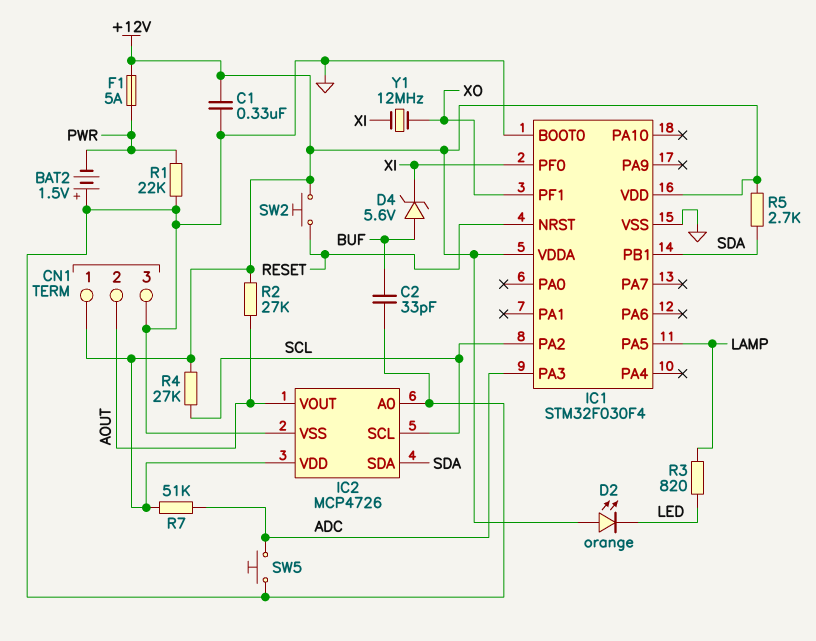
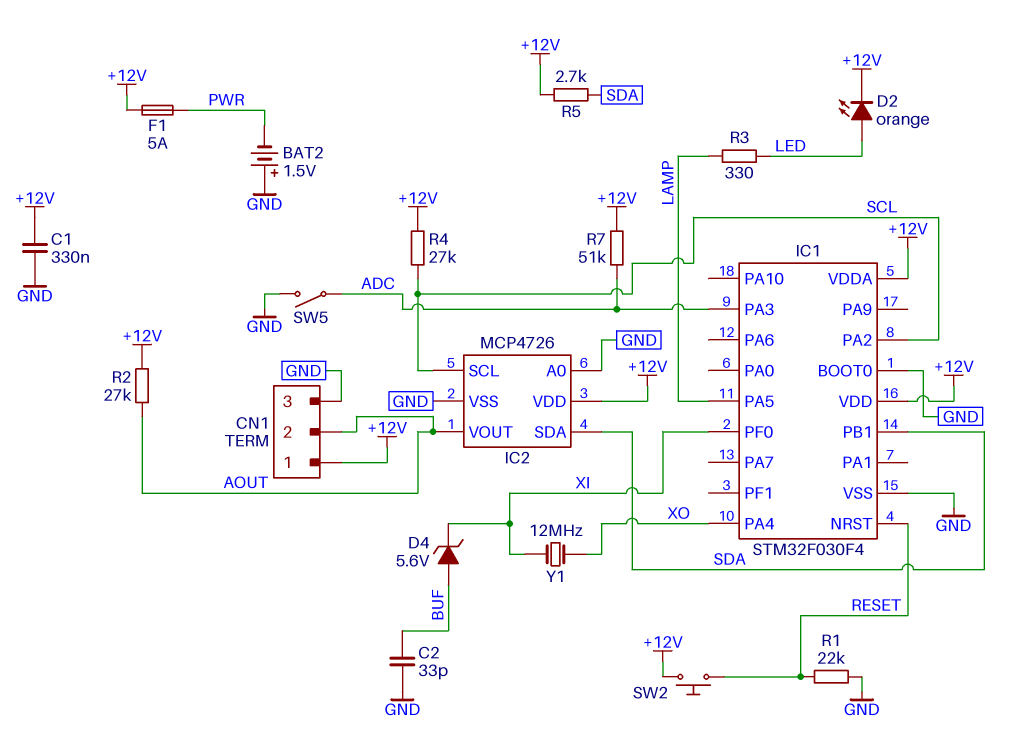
D2: LED orange (A +12V, K LED) -> LED orange (A LED, K +12V)
IC1 pin PA4: none -> XO
IC1 pin PF1: XO -> none
R1: 22k (GND, PWR) -> 22k (GND, RESET)
R3: 820 (LAMP, LED) -> 330 (LAMP, LED)
SW5: button (ADC, GND) -> switch (ADC, GND)

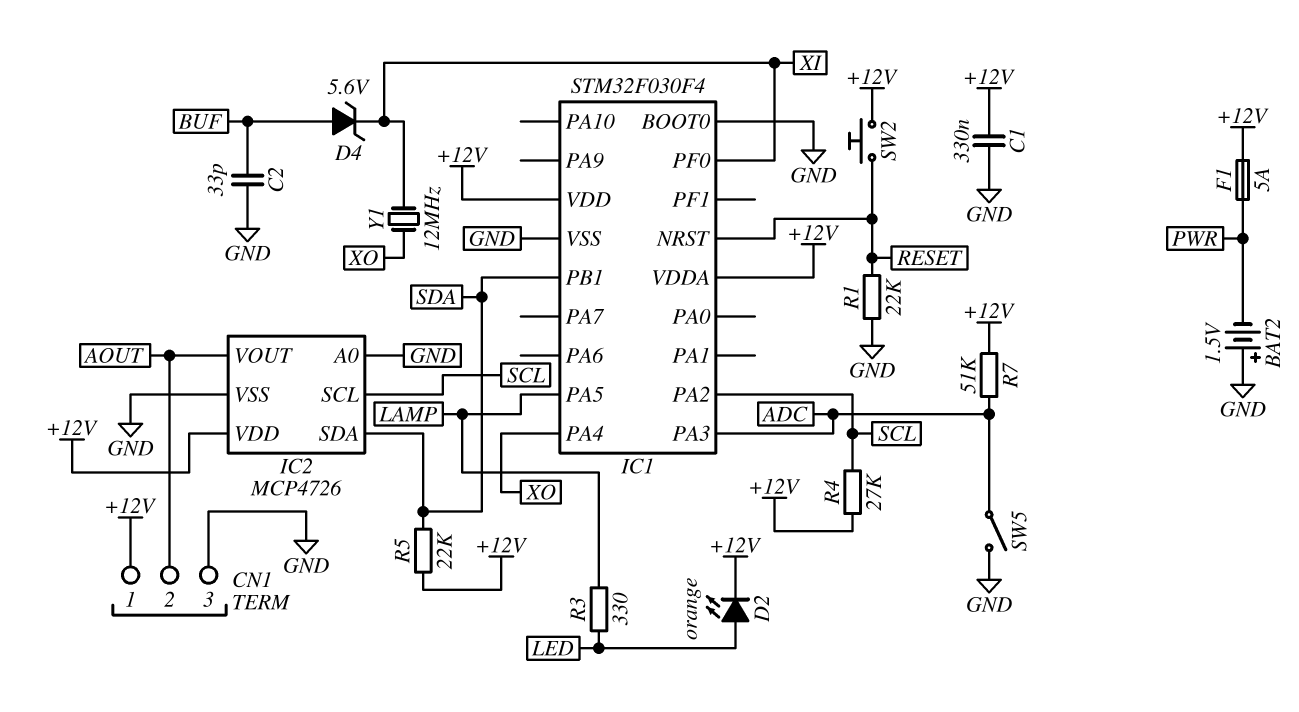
R2: 27k (+12V, AOUT) -> none
R5: 2.7k (+12V, SDA) -> 22k (+12V, SDA)

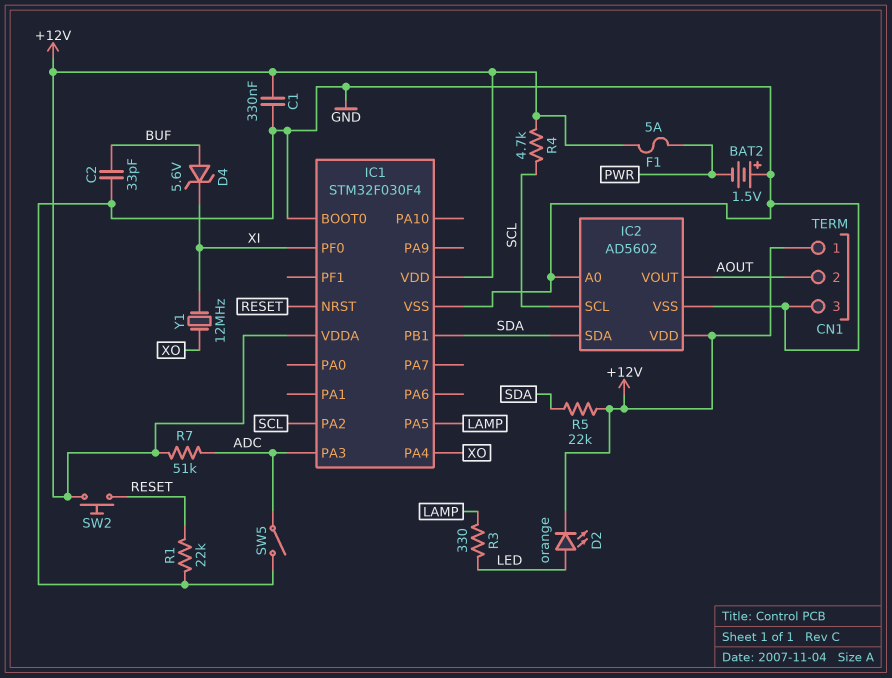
IC2: MCP4726 -> AD5602
R4: 27k (+12V, SCL) -> 4.7k (+12V, SCL)

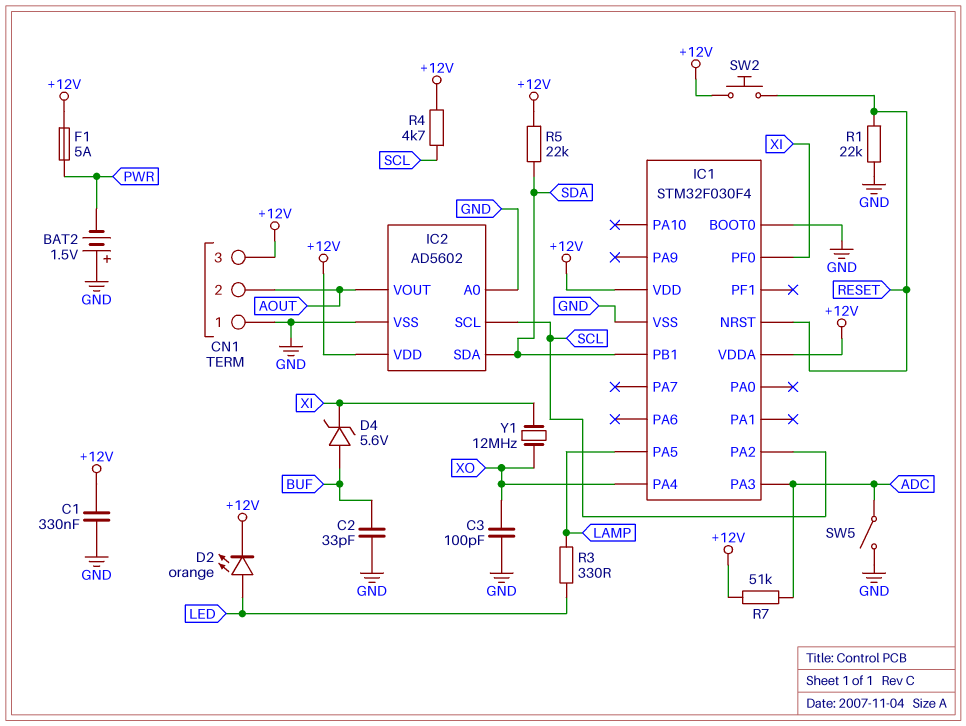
C3: none -> 100pF (GND, XO)
CN1 pin 1: +12V -> GND
CN1 pin 3: GND -> +12V

